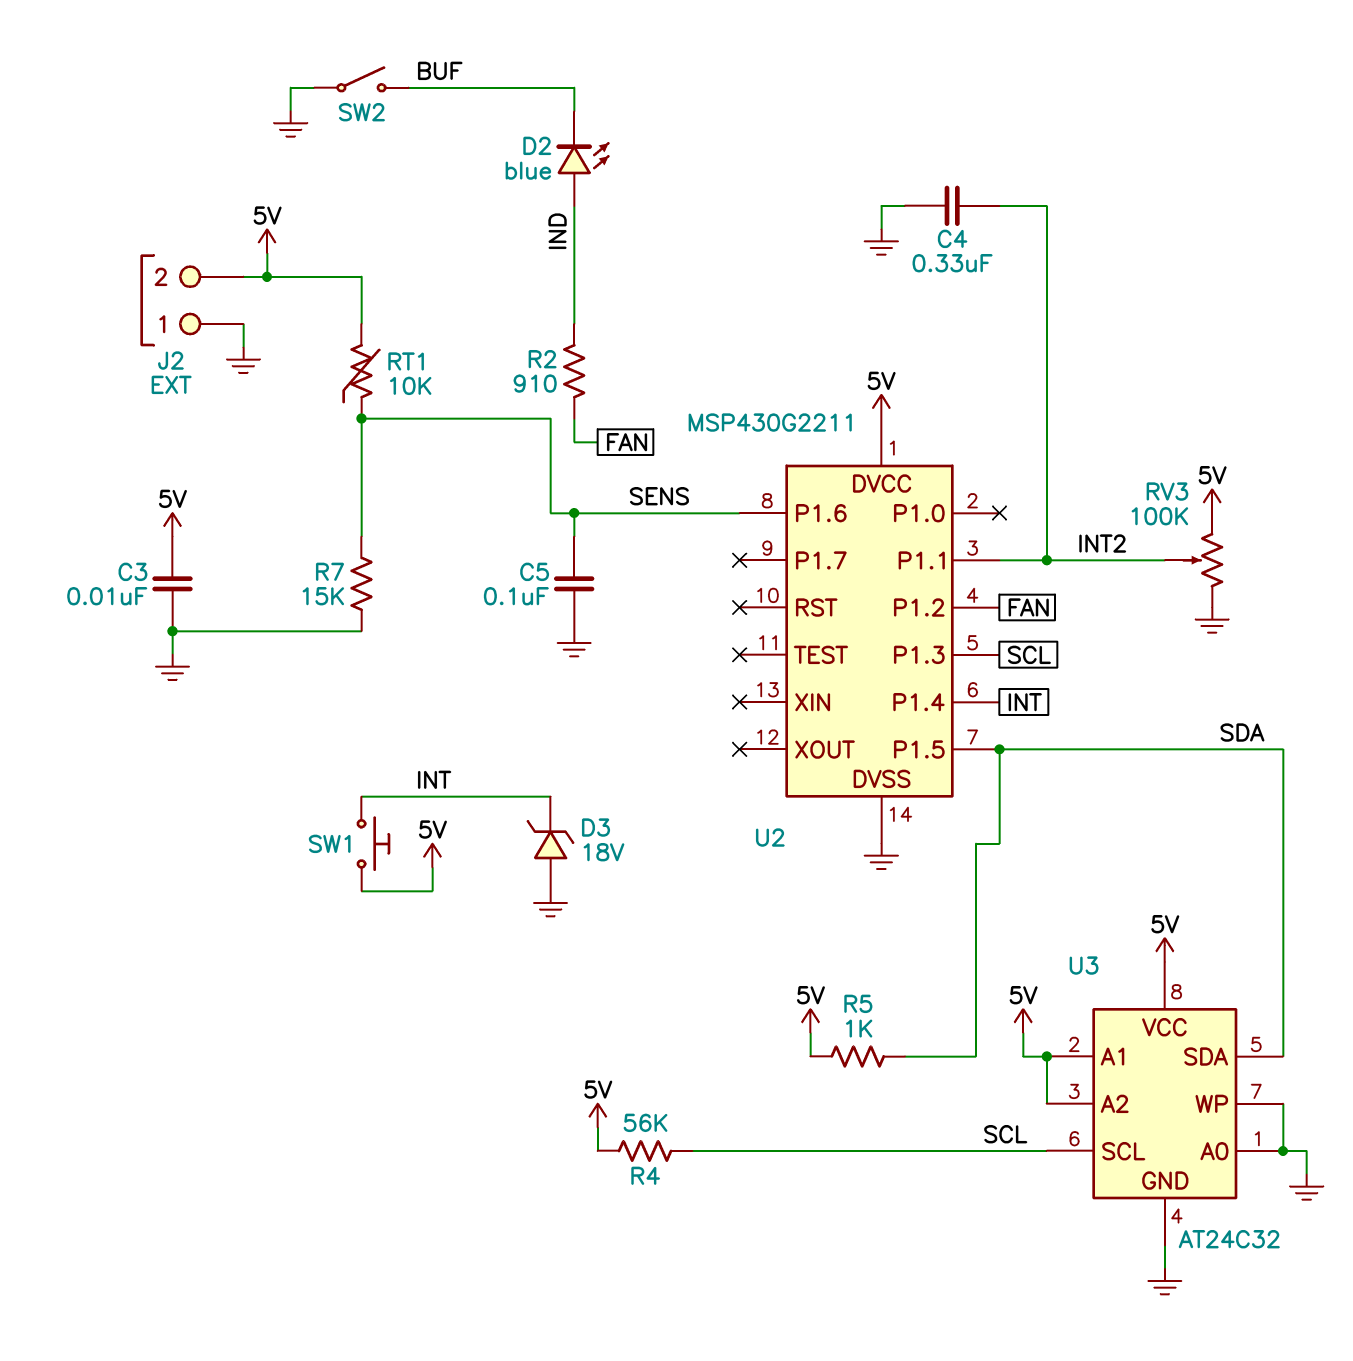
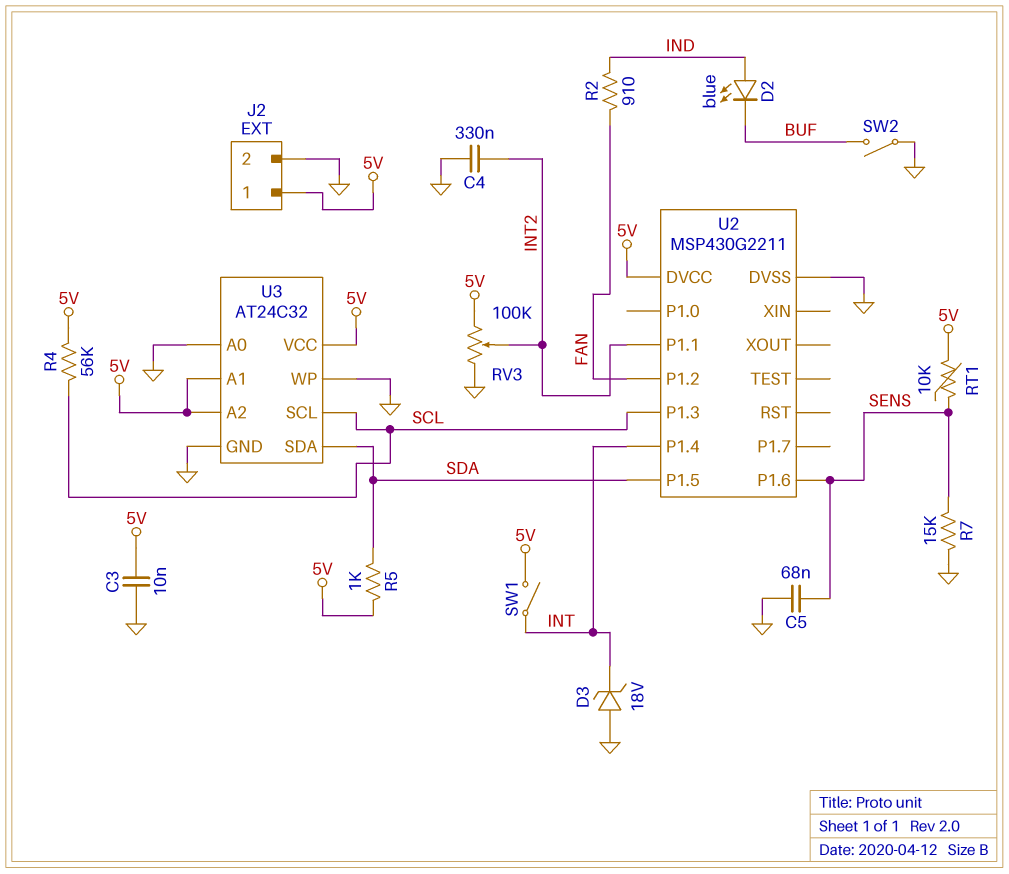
C5: 100nF (GND, SENS) -> 68nF (GND, SENS)
J2 pin 1: GND -> 5V
J2 pin 2: 5V -> GND
SW1: button (5V, INT) -> switch (5V, INT)

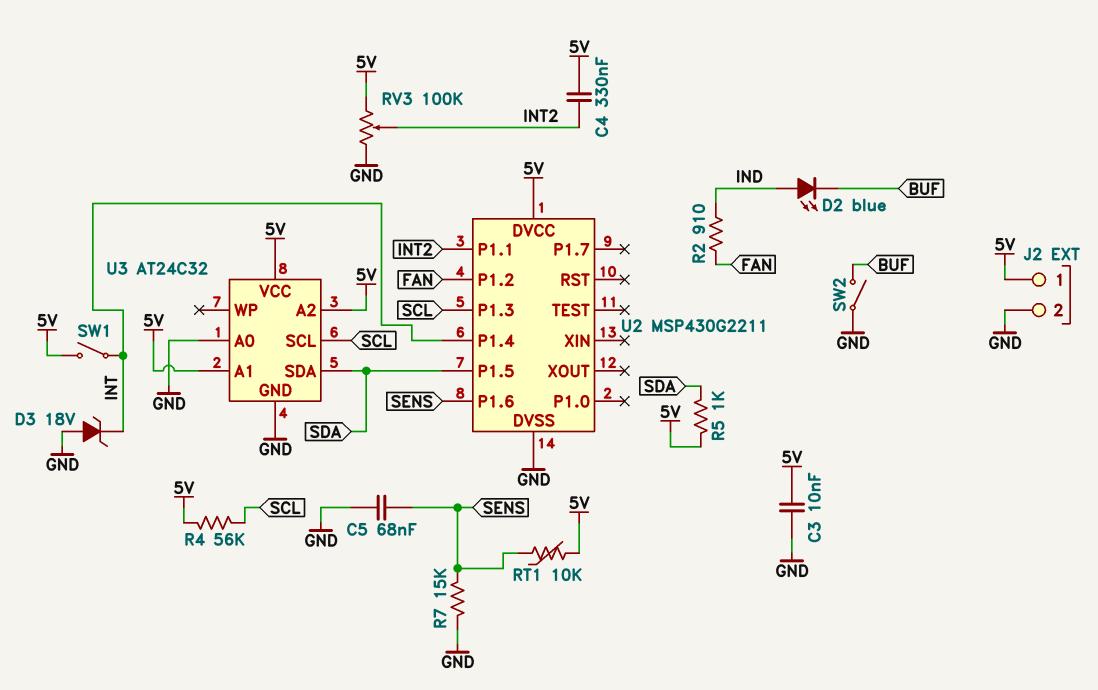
C4: 330nF (GND, INT2) -> 330nF (5V, INT2)
U3 pin WP: GND -> none

